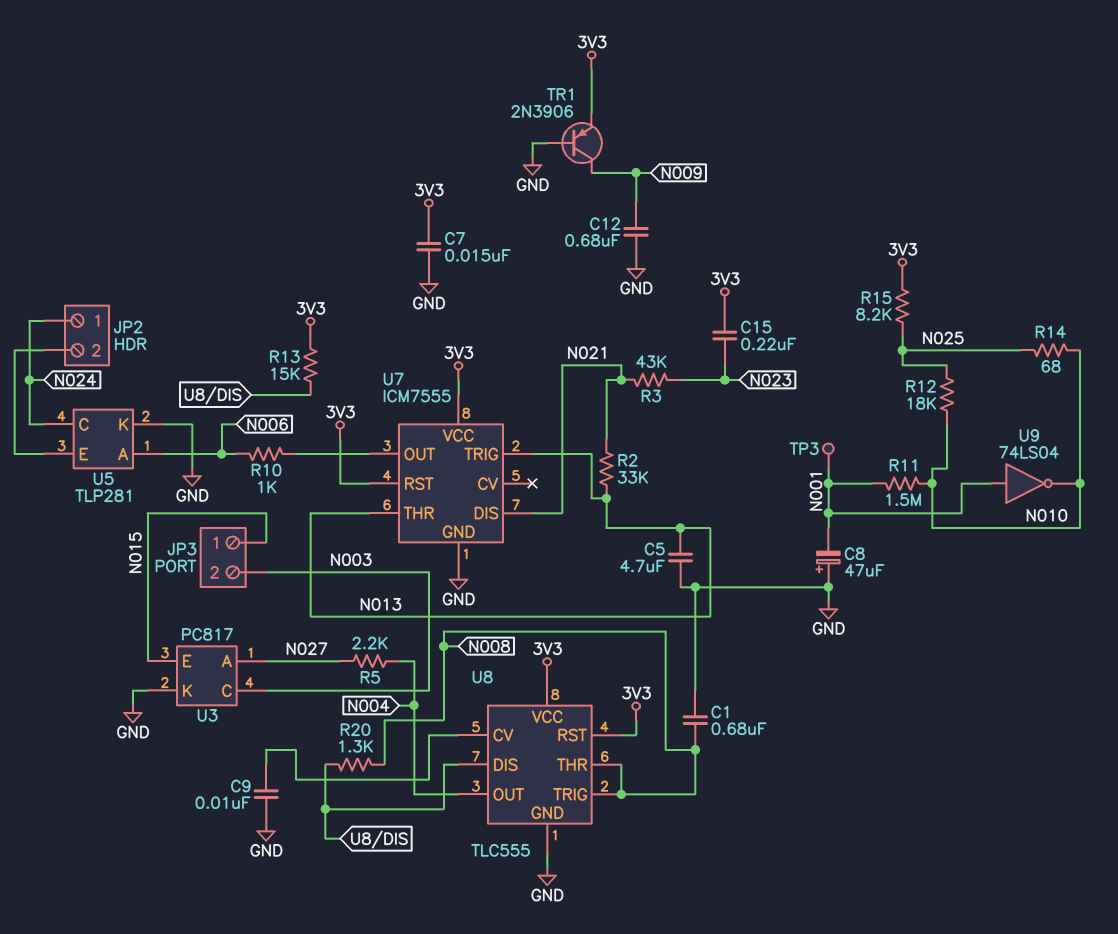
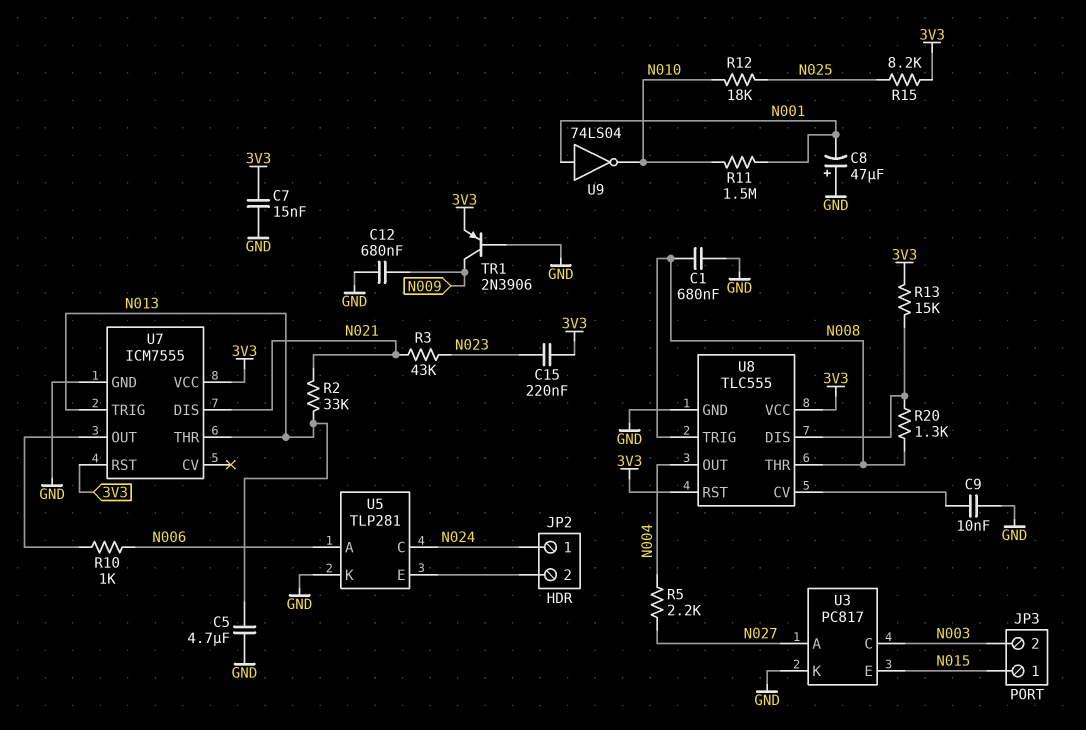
R14: 68 (N010, N025) -> none
TP3: test point (N001) -> none

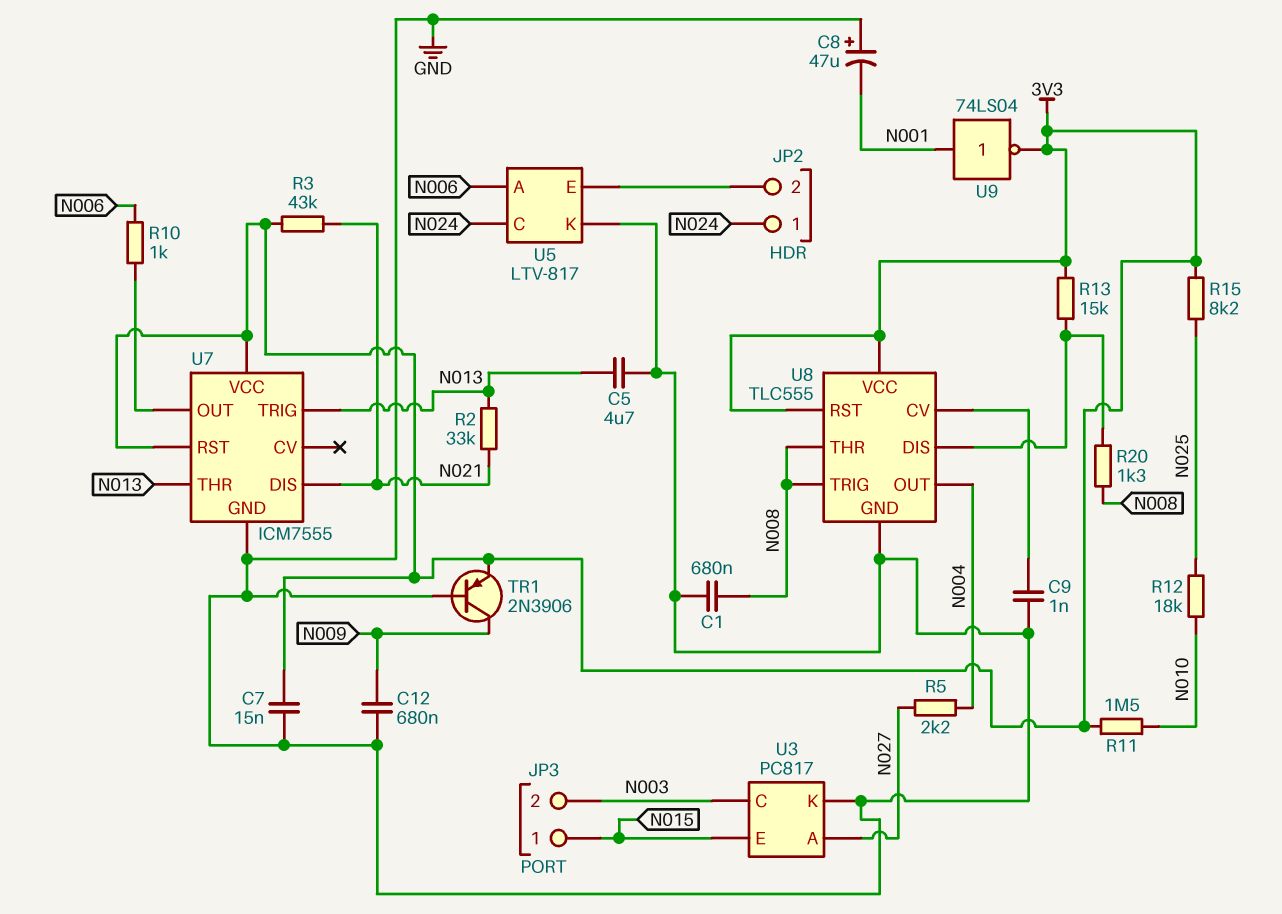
C9: 10nF (GND, U8/CV) -> 1nF (GND, U8/CV)
C15: 220nF (3V3, N023) -> none
R3: 43k (N021, N023) -> 43k (3V3, N021)
R11: 1.5M (N001, N010) -> 1.5M (3V3, N010)
U5: TLP281 -> LTV-817
U9: NOT 74LS04 (in N001, out N010) -> NOT 74LS04 (in N001, out 3V3)

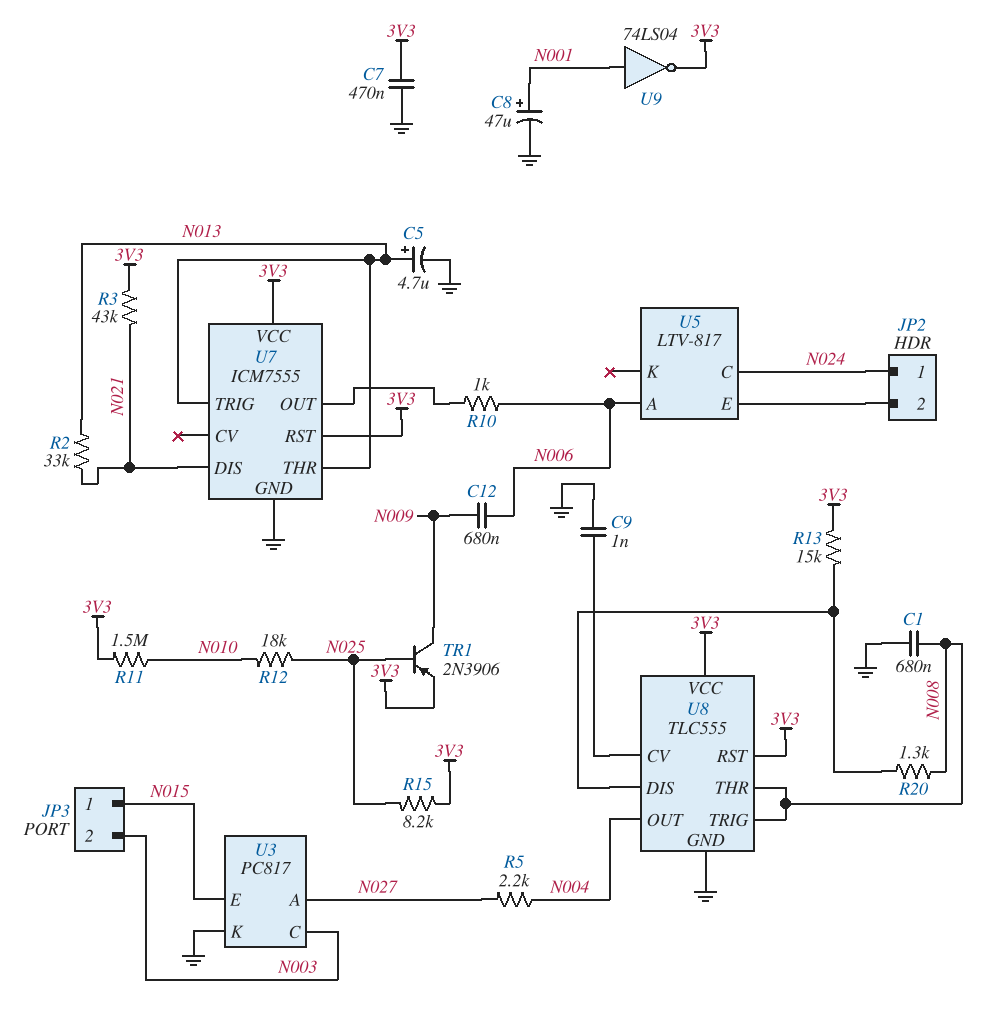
C5: 4.7uF (GND, N013) -> 4.7uF (plus N013, minus GND)
C7: 15nF (3V3, GND) -> 470nF (3V3, GND)
C8: 47uF (plus GND, minus N001) -> 47uF (plus N001, minus GND)
C12: 680nF (GND, N009) -> 680nF (N006, N009)
TR1: PNP 2N3906 (B GND, C N009, E 3V3) -> PNP 2N3906 (B N025, C N009, E 3V3)
U5 pin K: GND -> none

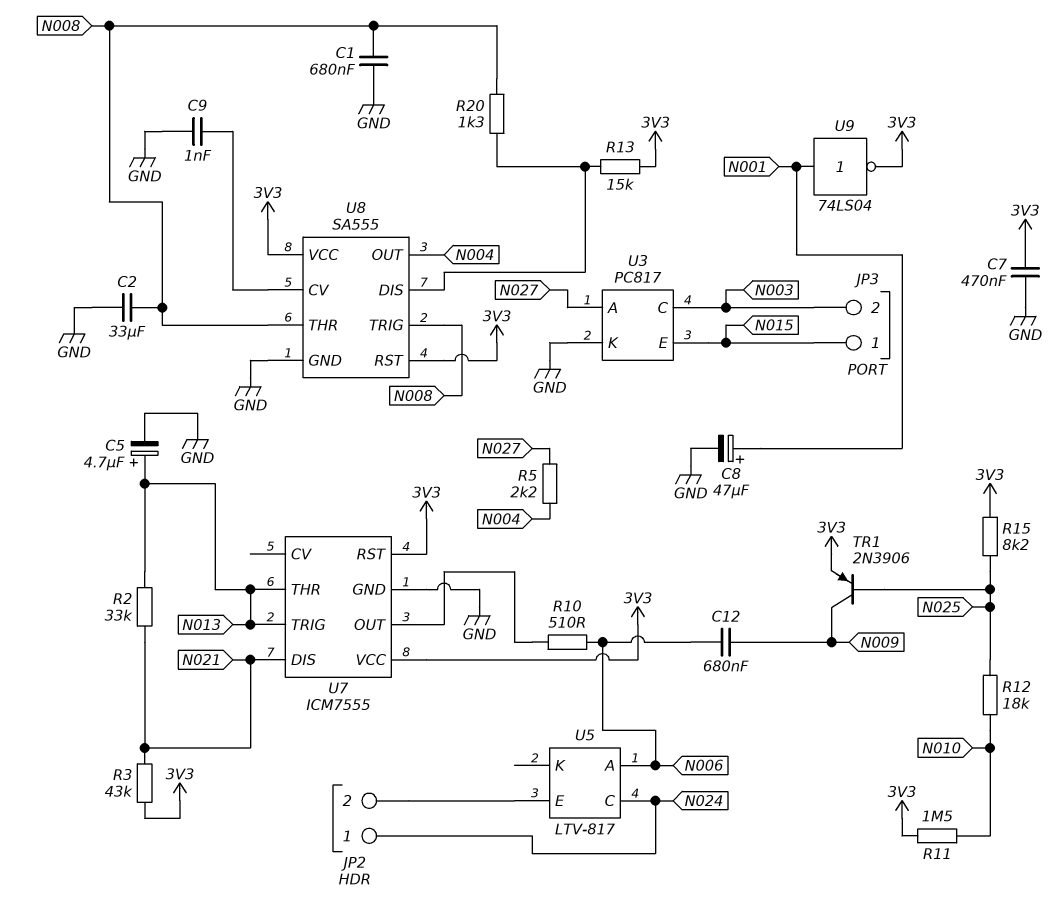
C2: none -> 33uF (GND, N008)
R10: 1k (N006, U7/OUT) -> 510 (N006, U7/OUT)
U8: TLC555 -> SA555

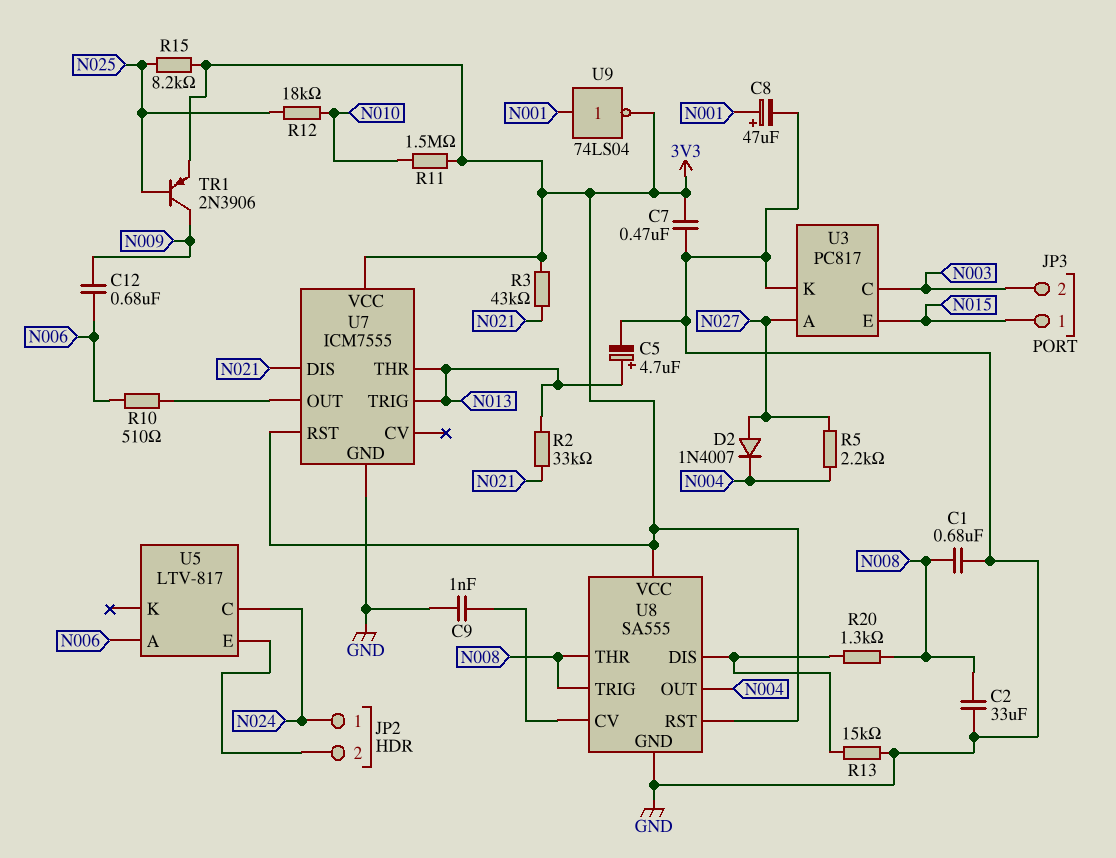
D2: none -> diode 1N4007 (A N027, K N004)
R13: 15k (3V3, U8/DIS) -> 15k (GND, U8/DIS)

